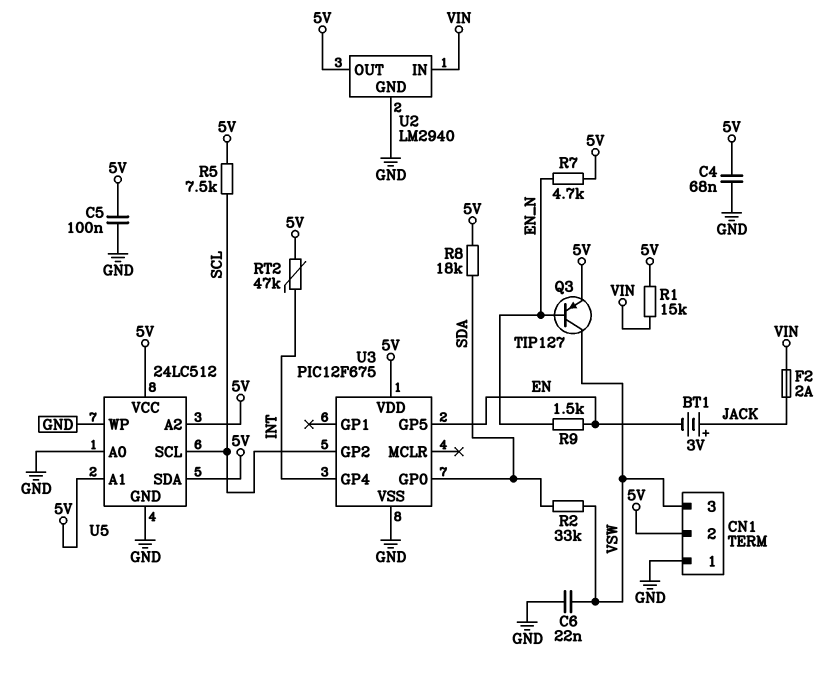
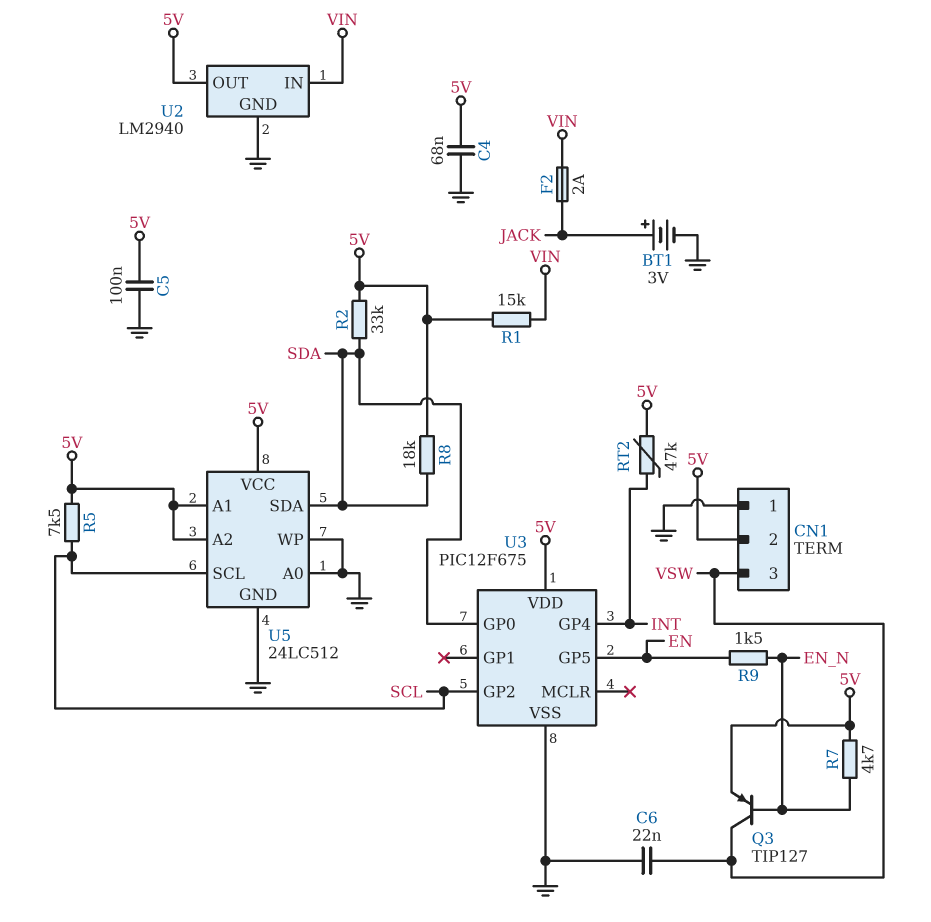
BT1: 3V (plus JACK, minus EN) -> 3V (plus JACK, minus GND)
R2: 33k (SDA, VSW) -> 33k (5V, SDA)
U5 pin SDA: 5V -> SDA

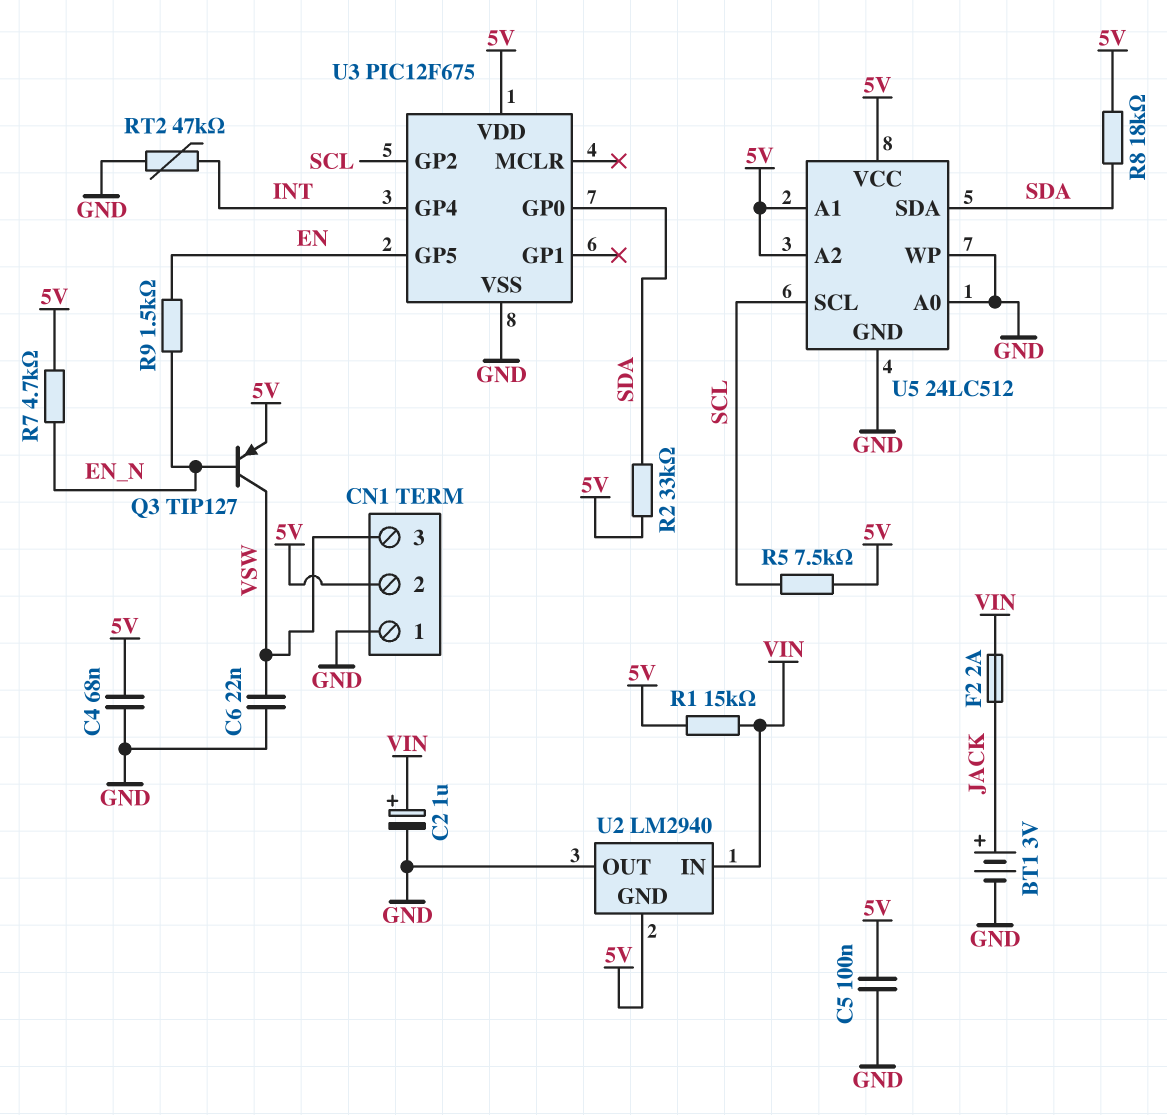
C2: none -> 1uF (plus VIN, minus GND)
RT2: 47k (5V, INT) -> 47k (GND, INT)
U2 pin GND: GND -> 5V
U2 pin OUT: 5V -> GND

